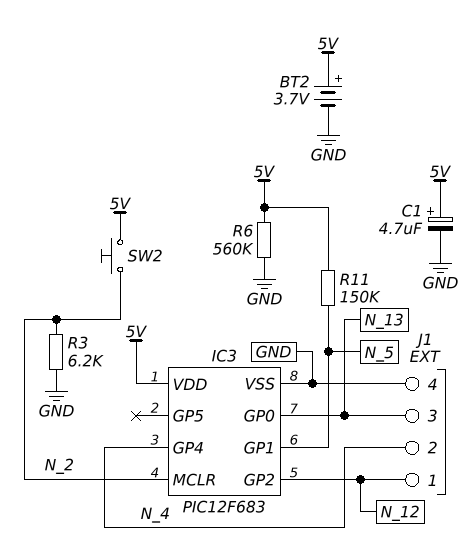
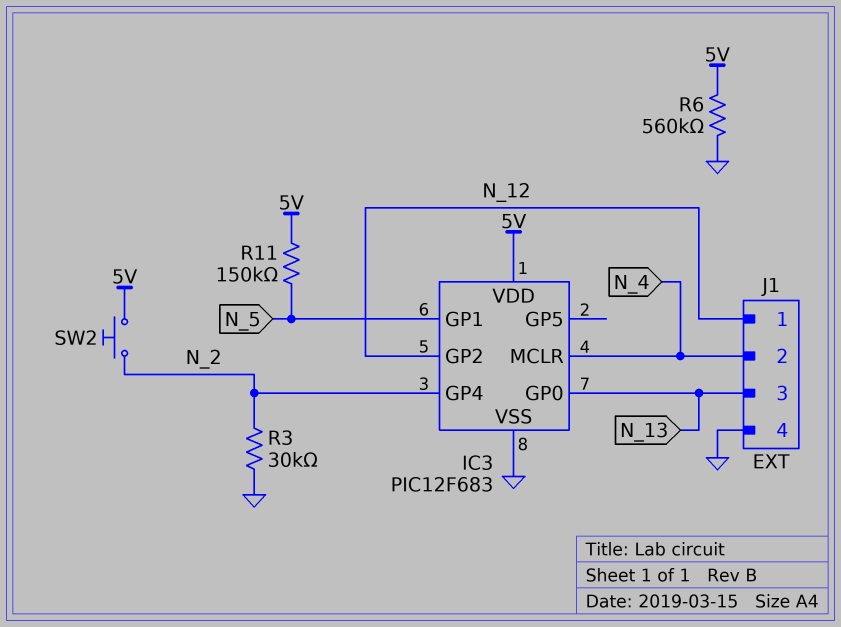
BT2: 3.7V (plus 5V, minus GND) -> none
C1: 4.7uF (plus 5V, minus GND) -> none
IC3 pin GP4: N_4 -> N_2
IC3 pin MCLR: N_2 -> N_4
R3: 6.2k (GND, N_2) -> 30k (GND, N_2)

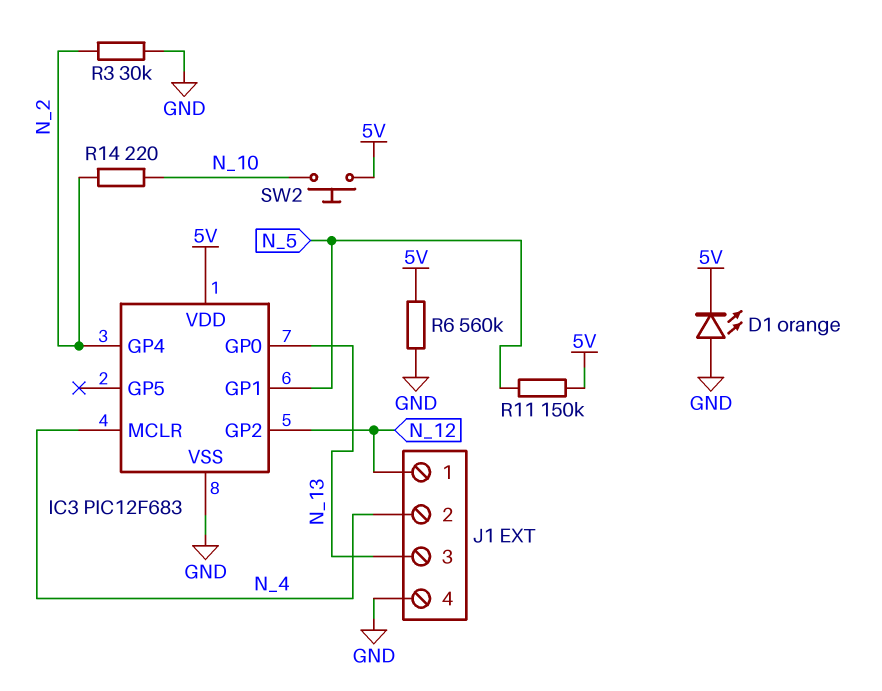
D1: none -> LED orange (A GND, K 5V)
R14: none -> 220 (N_2, N_10)
SW2: button (5V, N_2) -> button (5V, N_10)

